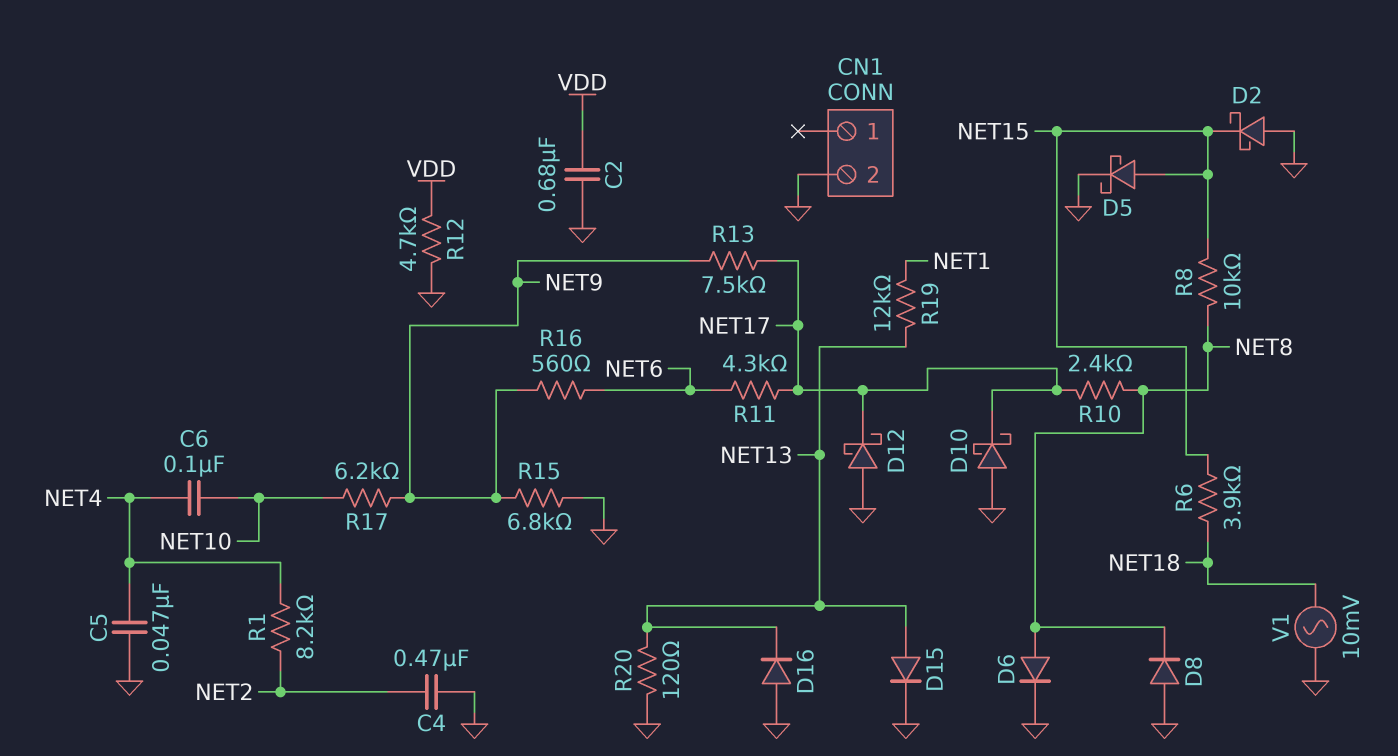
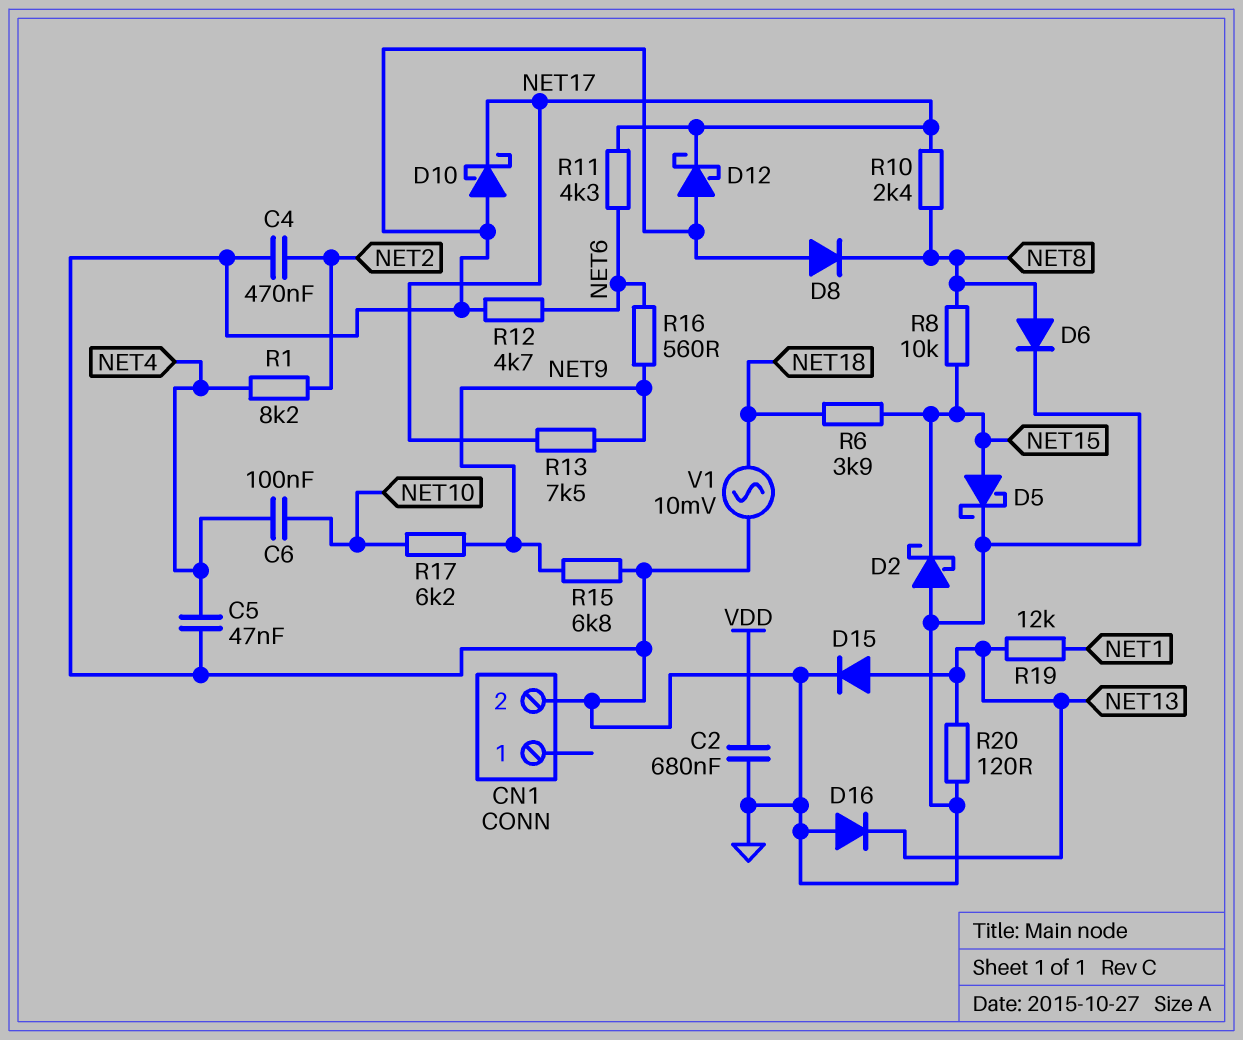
R12: 4.7k (GND, VDD) -> 4.7k (GND, NET6)

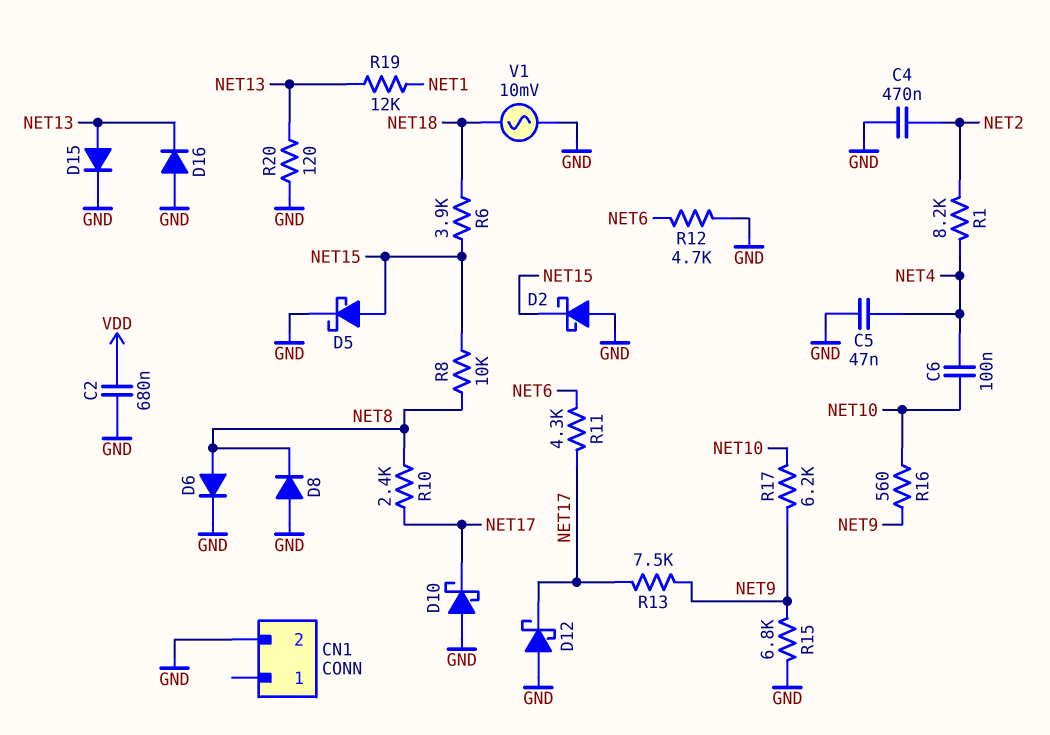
R16: 560 (NET6, NET9) -> 560 (NET9, NET10)

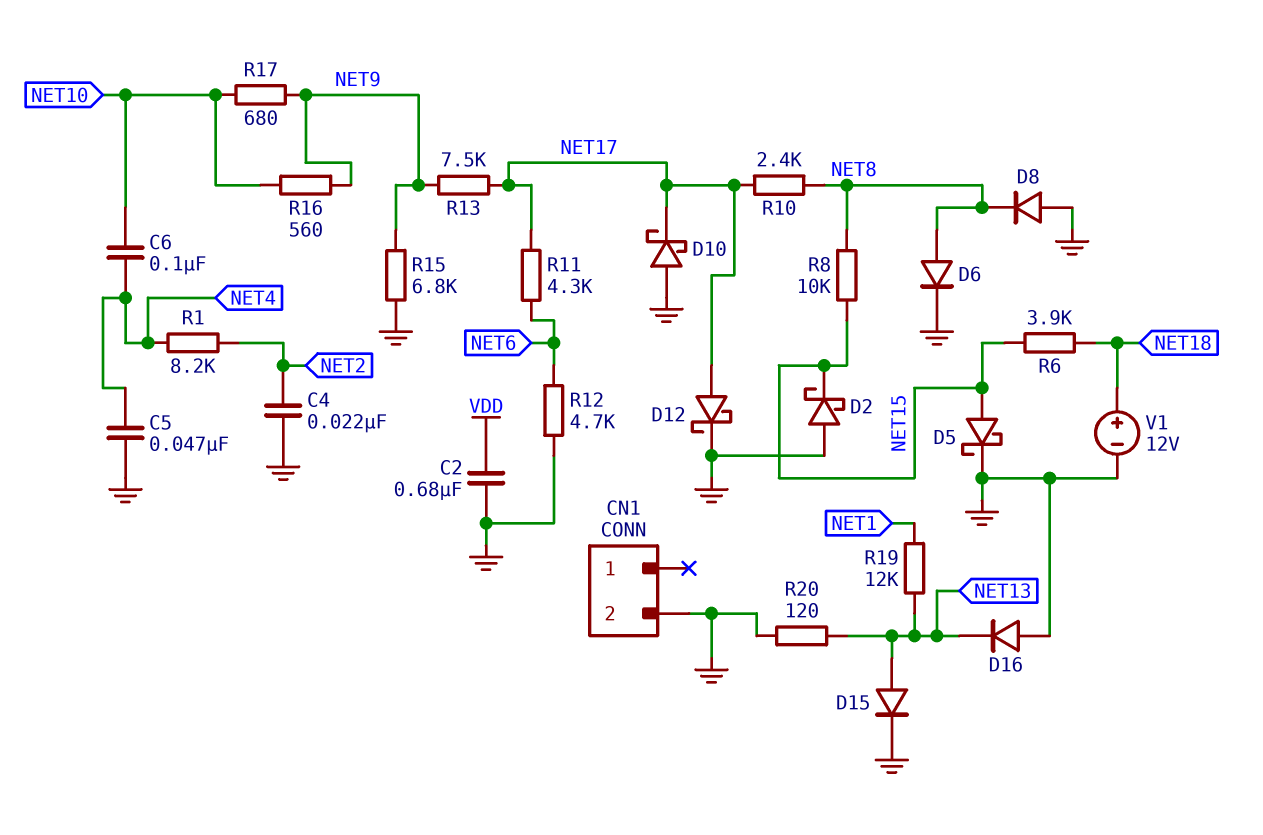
C4: 470nF (GND, NET2) -> 22nF (GND, NET2)
D12: schottky (A GND, K NET17) -> schottky (A NET17, K GND)
R17: 6.2k (NET9, NET10) -> 680 (NET9, NET10)
V1: AC 10mV (GND, NET18) -> 12V (plus NET18, minus GND)

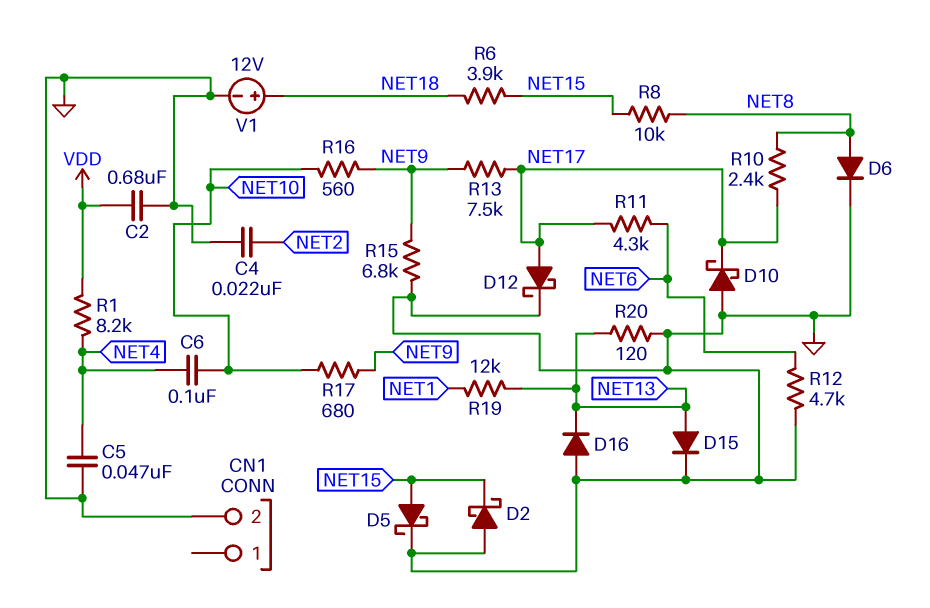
D8: diode (A GND, K NET8) -> none
R1: 8.2k (NET2, NET4) -> 8.2k (NET4, VDD)

